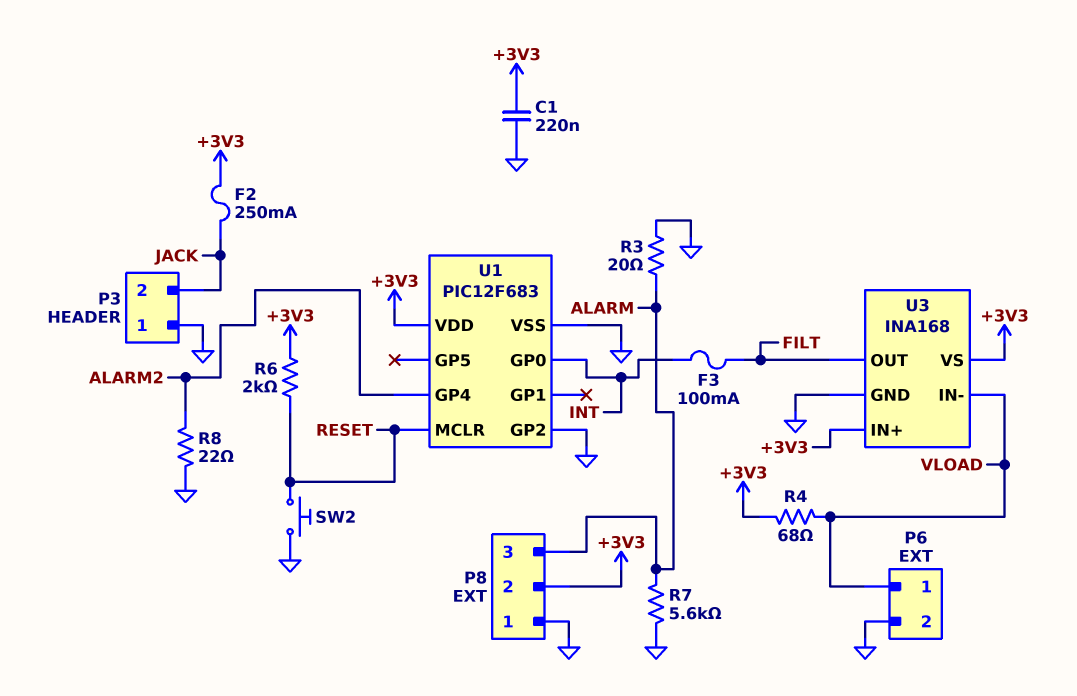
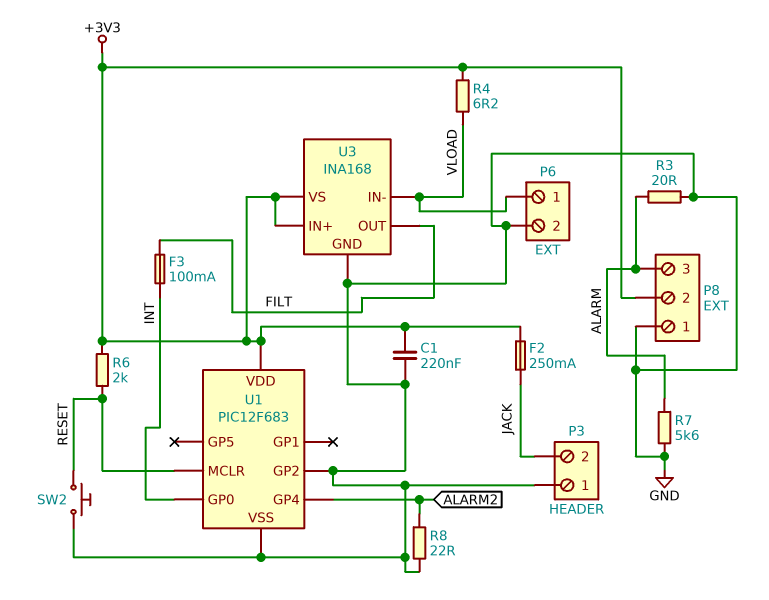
R4: 68 (+3V3, VLOAD) -> 6.2 (+3V3, VLOAD)

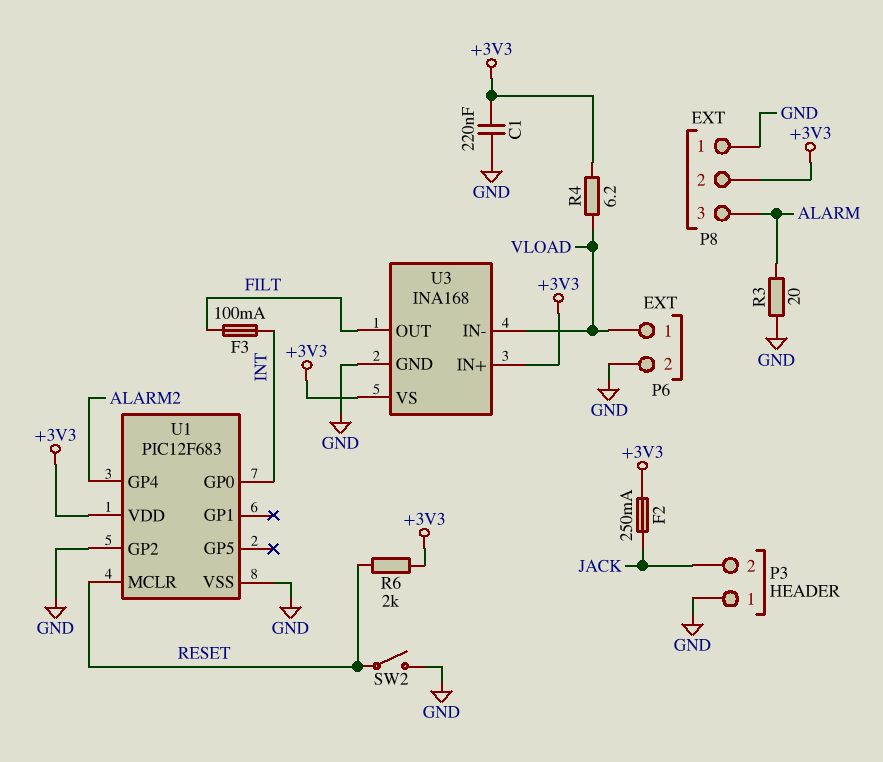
R7: 5.6k (ALARM, GND) -> none
R8: 22 (ALARM2, GND) -> none
SW2: button (GND, RESET) -> switch (GND, RESET)

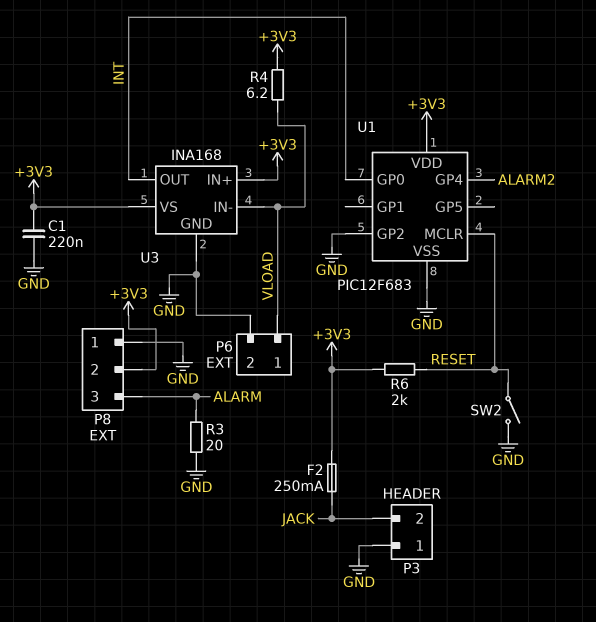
F3: 100mA (FILT, INT) -> none
U3 pin OUT: FILT -> INT

